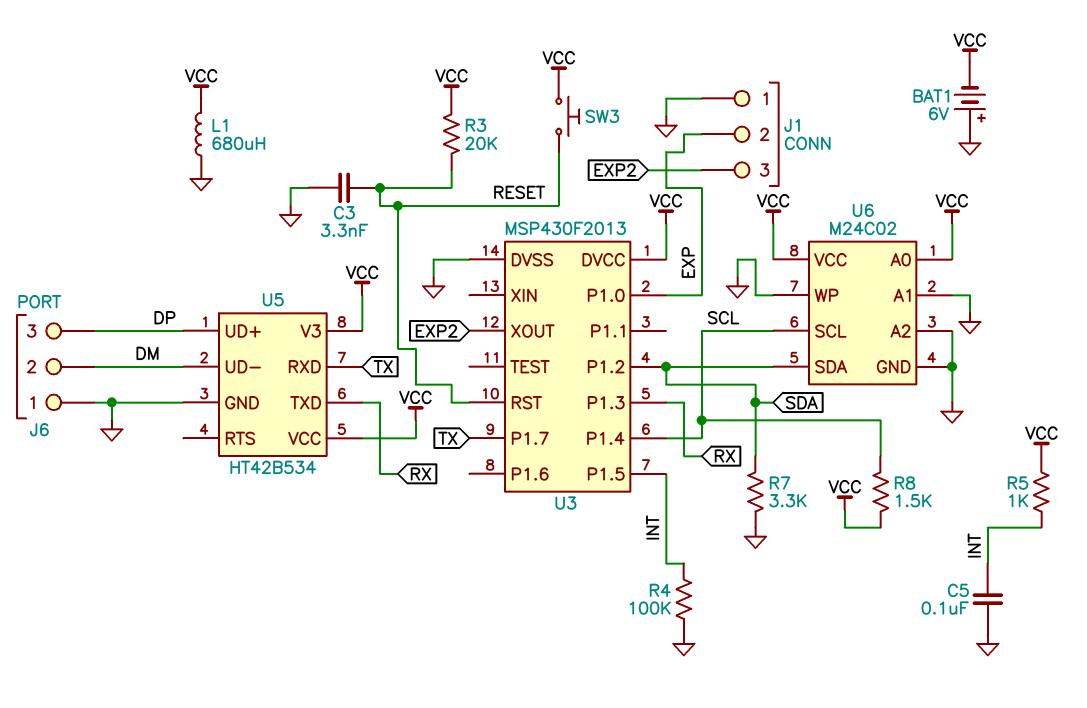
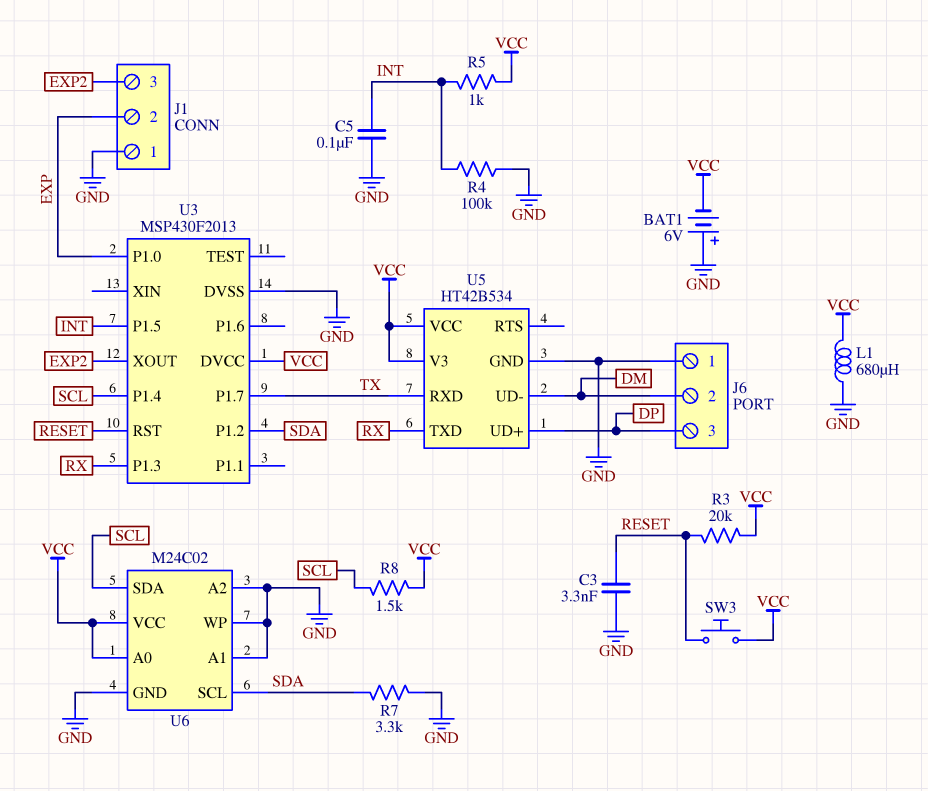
U6 pin SCL: SCL -> SDA
U6 pin SDA: SDA -> SCL

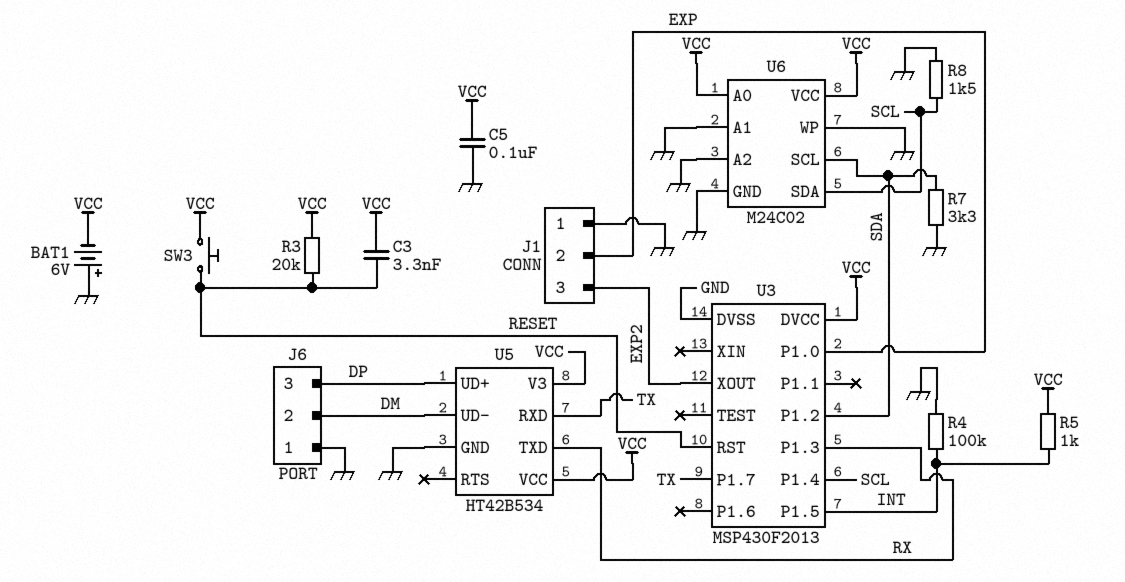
C3: 3.3nF (GND, RESET) -> 3.3nF (RESET, VCC)
C5: 100nF (GND, INT) -> 100nF (GND, VCC)
L1: 680uH (GND, VCC) -> none
R8: 1.5k (SCL, VCC) -> 1.5k (GND, SCL)

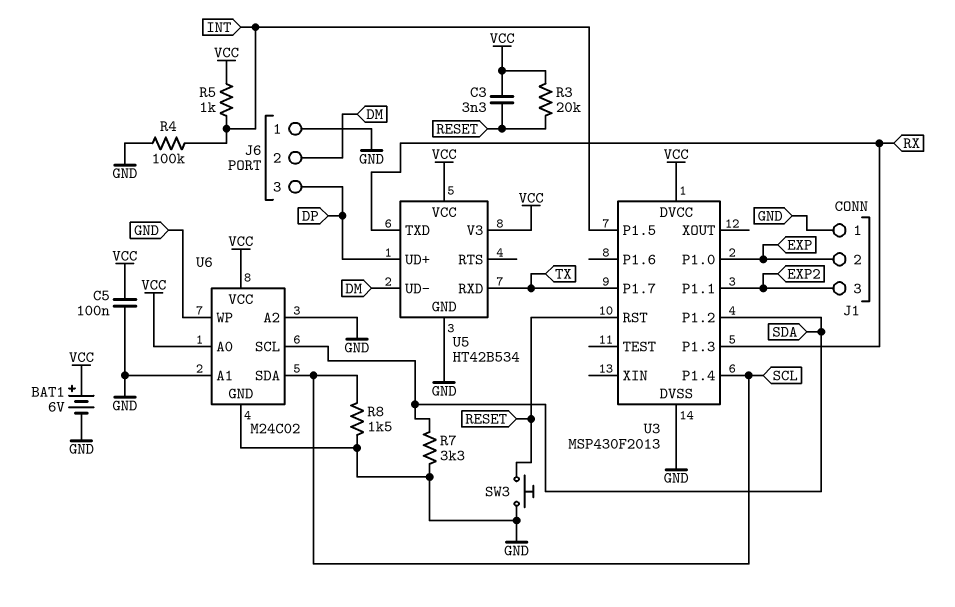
BAT1: 6V (plus GND, minus VCC) -> 6V (plus VCC, minus GND)
SW3: button (RESET, VCC) -> button (GND, RESET)
U3 pin P1.1: none -> EXP2
U3 pin XOUT: EXP2 -> none

